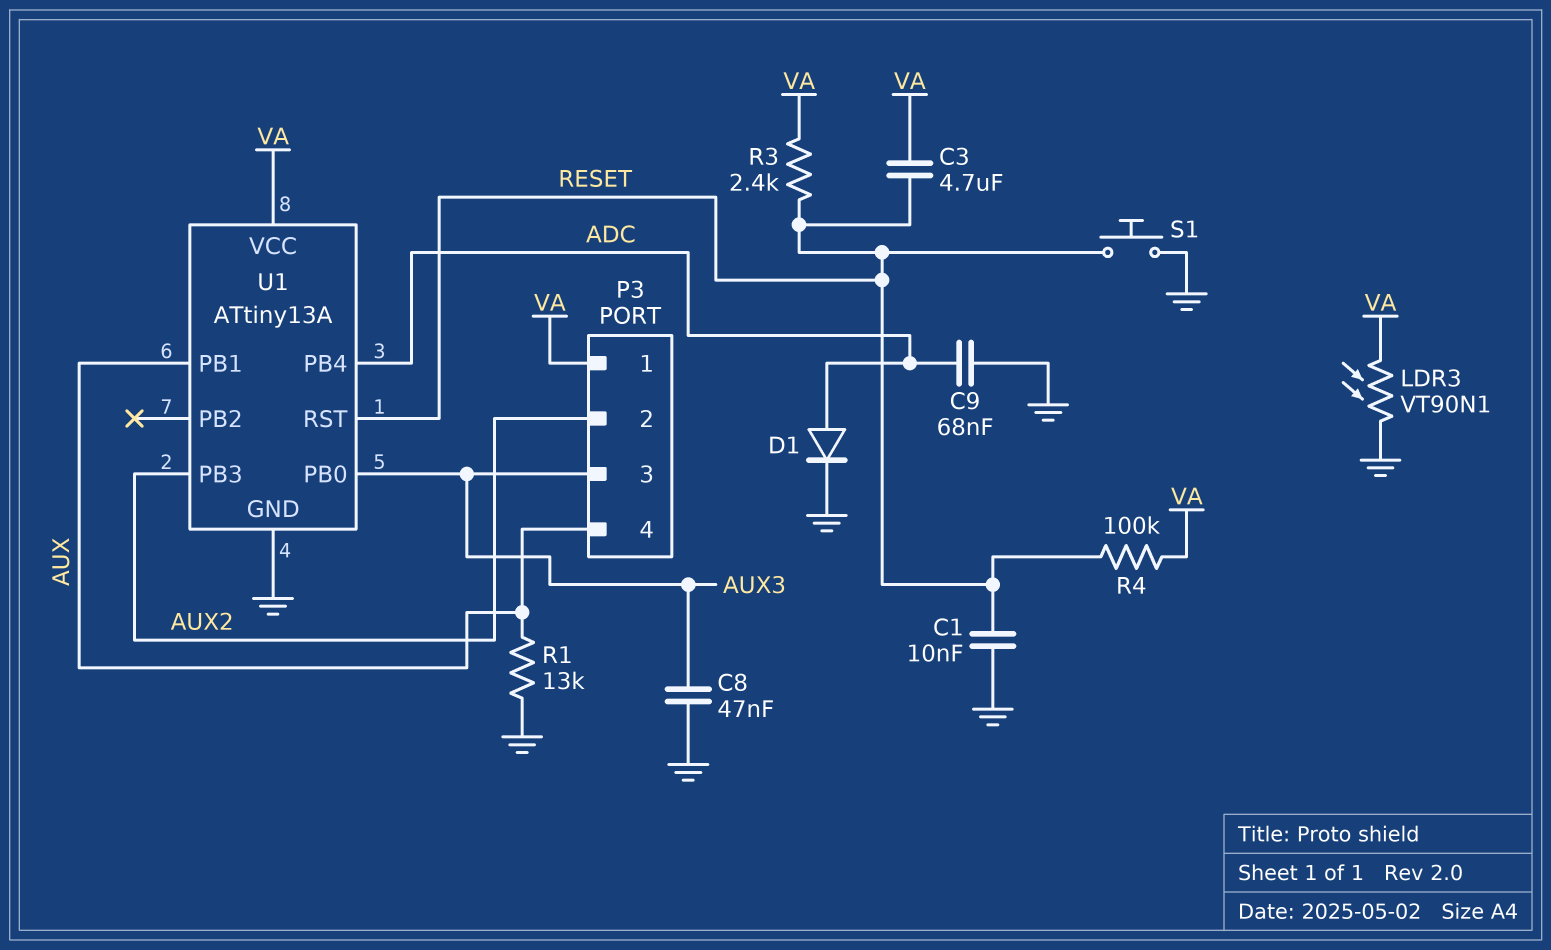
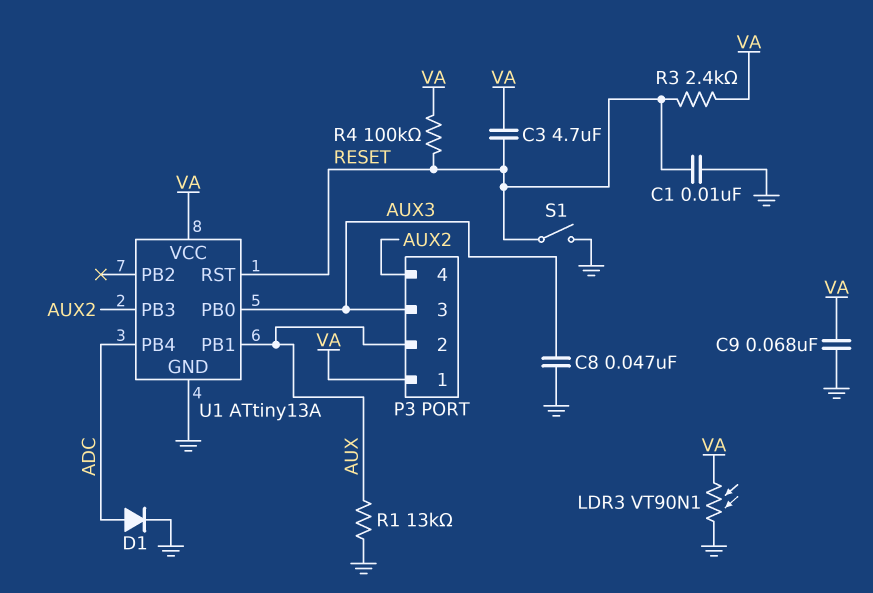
C9: 68nF (ADC, GND) -> 68nF (GND, VA)
P3 pin 2: AUX2 -> AUX
P3 pin 4: AUX -> AUX2
S1: button (GND, RESET) -> switch (GND, RESET)

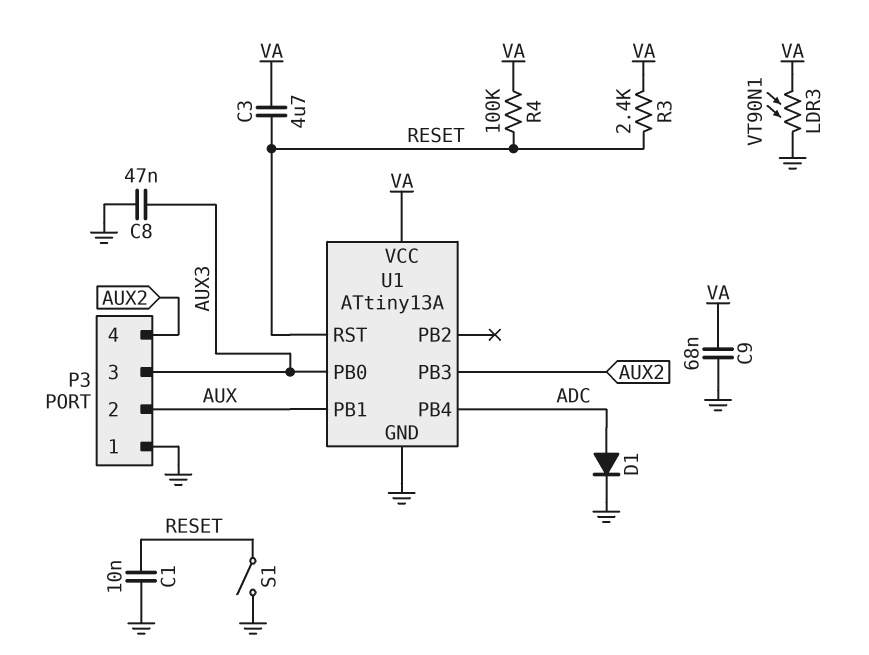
P3 pin 1: VA -> GND
R1: 13k (AUX, GND) -> none

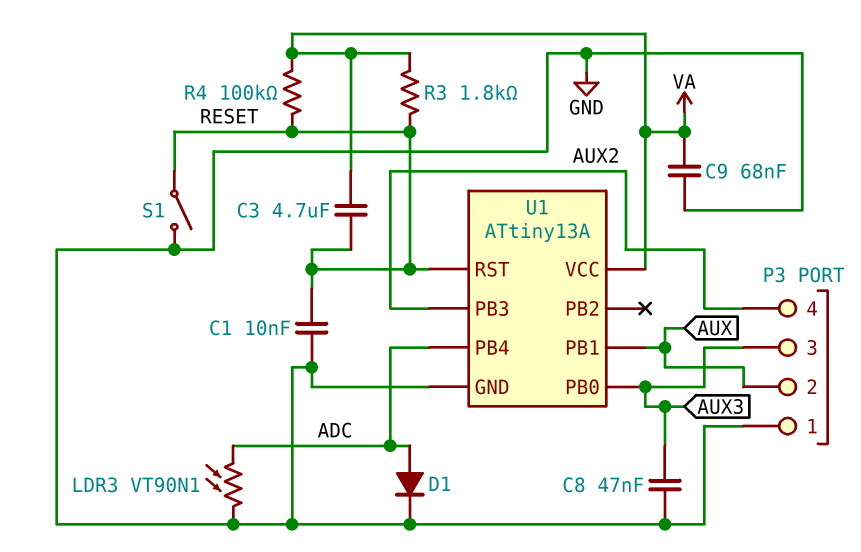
LDR3: VT90N1 (GND, VA) -> VT90N1 (ADC, GND)
R3: 2.4k (RESET, VA) -> 1.8k (RESET, VA)

